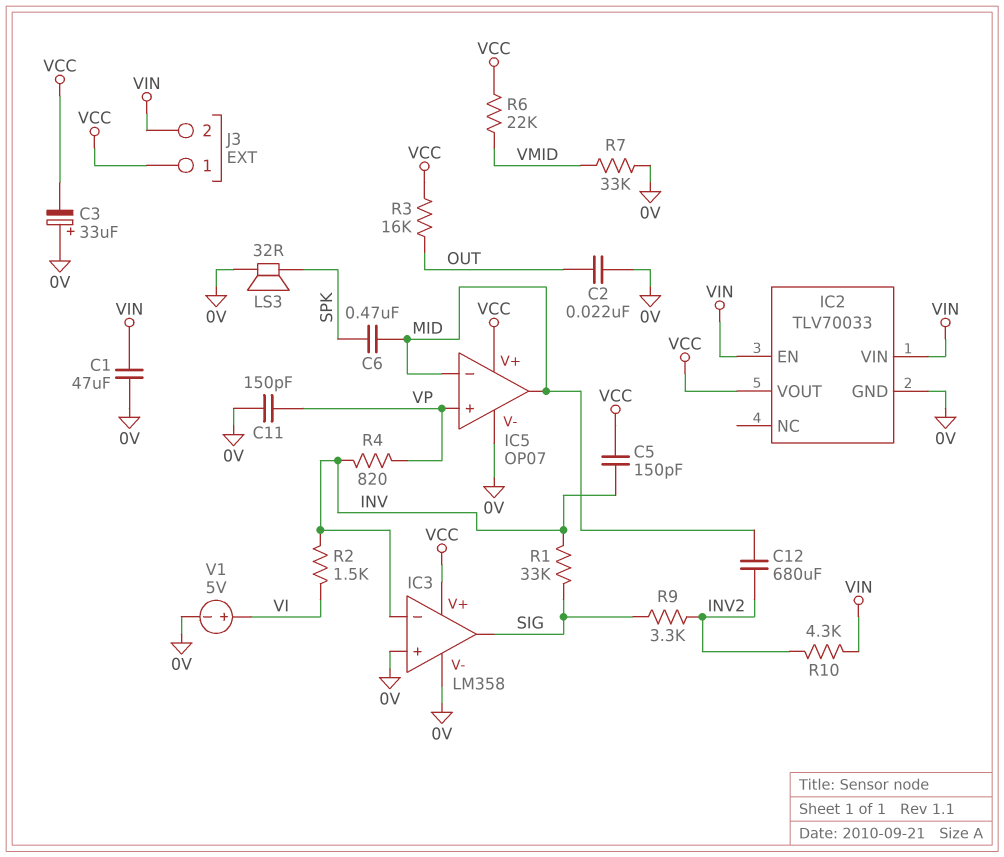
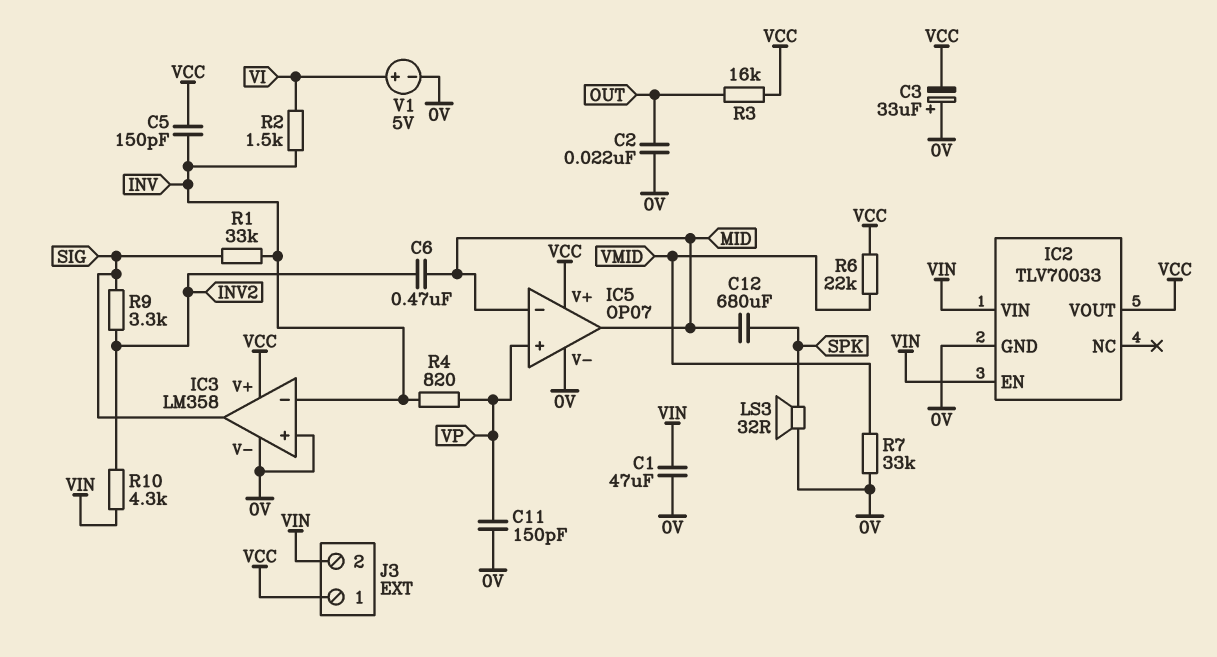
C6: 470nF (MID, SPK) -> 470nF (INV2, MID)
C12: 680uF (INV2, MID) -> 680uF (MID, SPK)

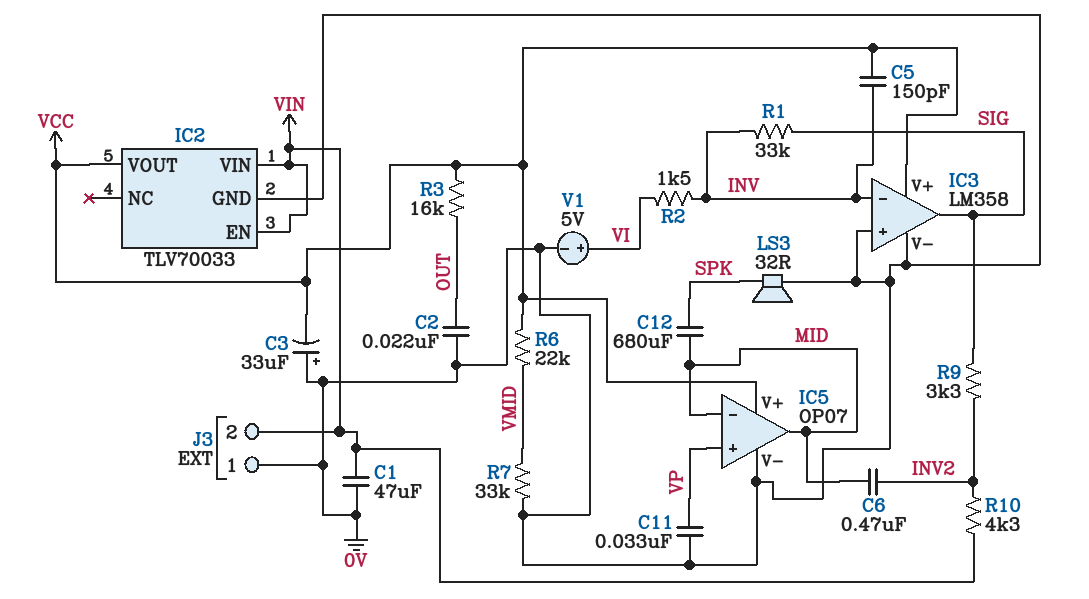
C11: 150pF (0V, VP) -> 33nF (0V, VP)
J3 pin 1: VCC -> 0V
R4: 820 (INV, VP) -> none

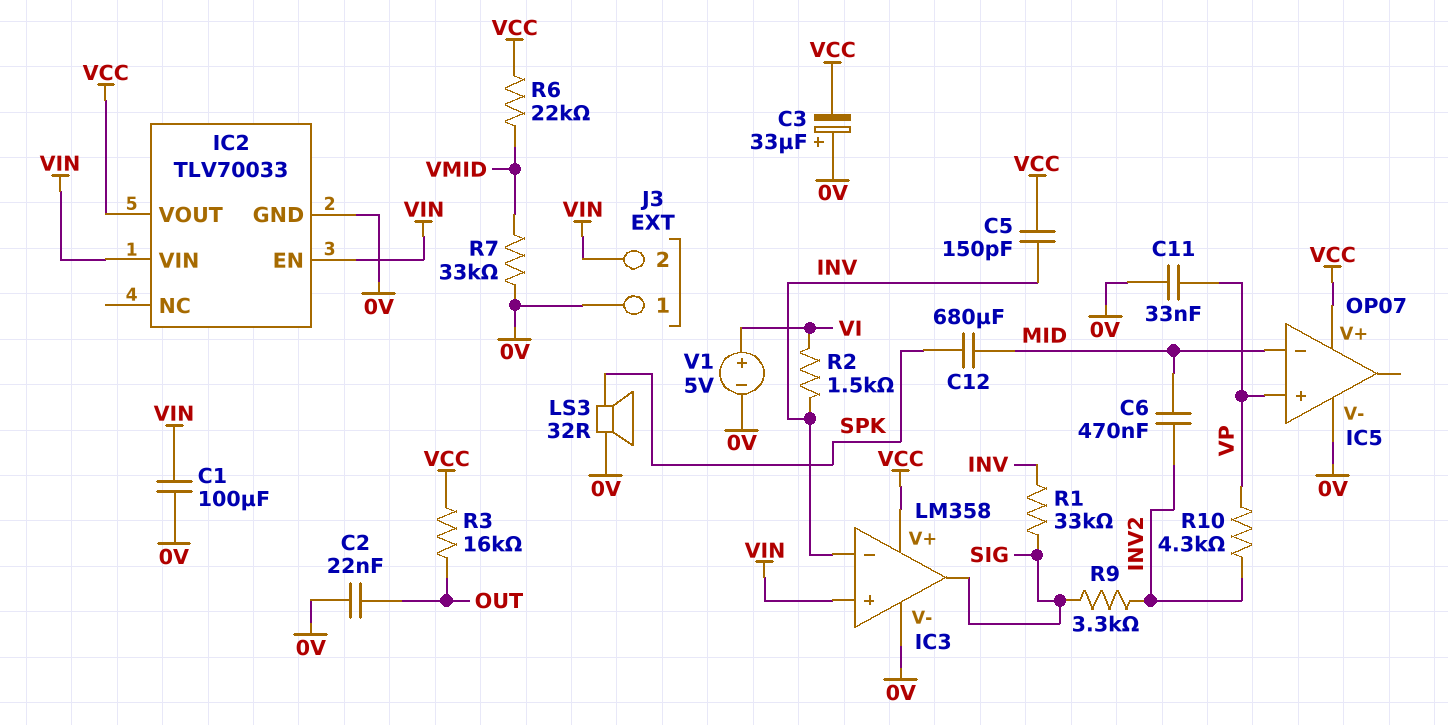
C1: 47uF (0V, VIN) -> 100uF (0V, VIN)
IC3 pin in+: 0V -> VIN
IC5 pin out: MID -> none
R10: 4.3k (INV2, VIN) -> 4.3k (INV2, VP)

